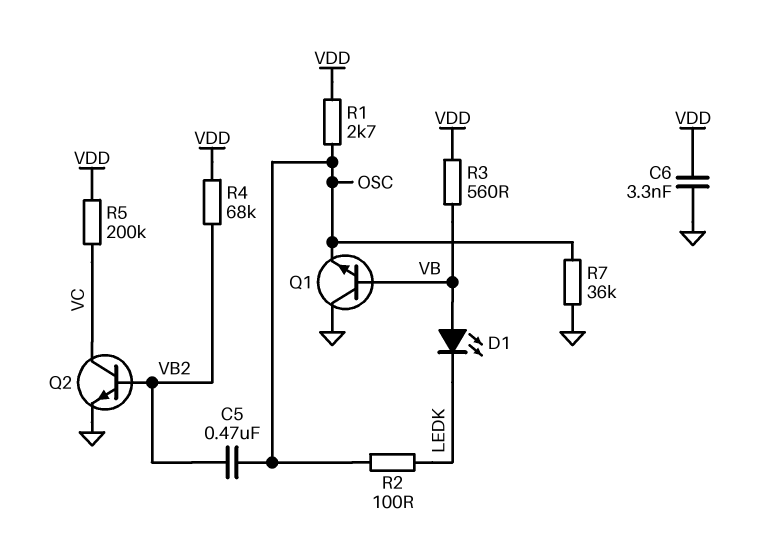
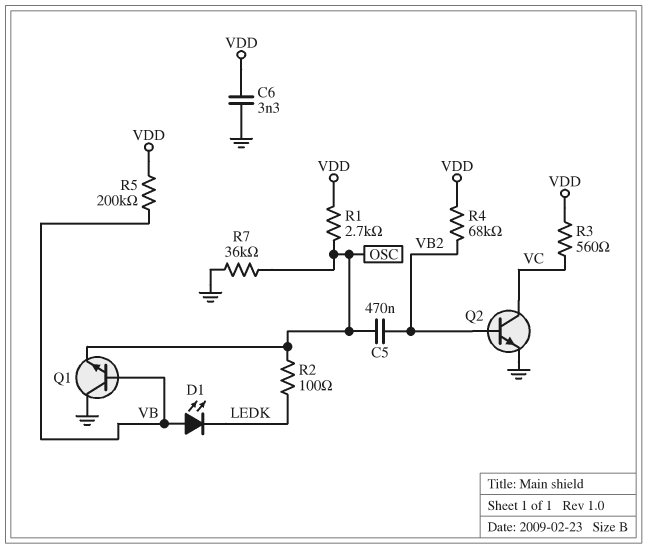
R3: 560 (VB, VDD) -> 560 (VC, VDD)
R5: 200k (VC, VDD) -> 200k (VB, VDD)

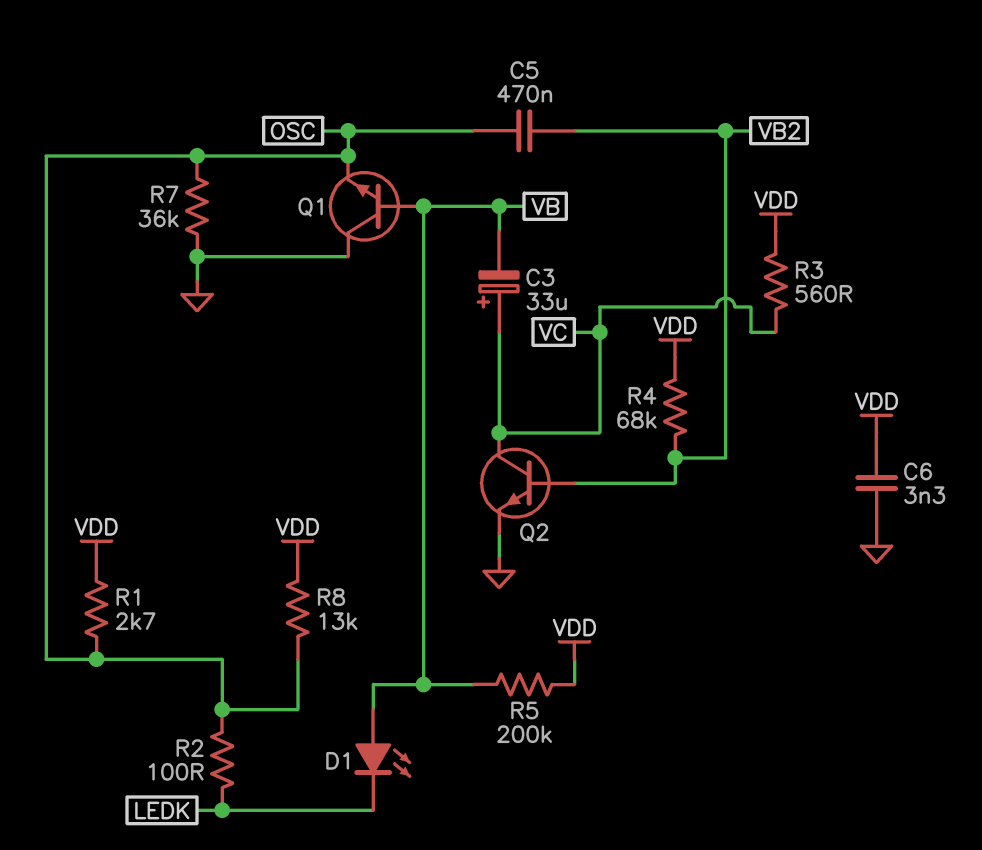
C3: none -> 33uF (plus VC, minus VB)
R8: none -> 13k (OSC, VDD)

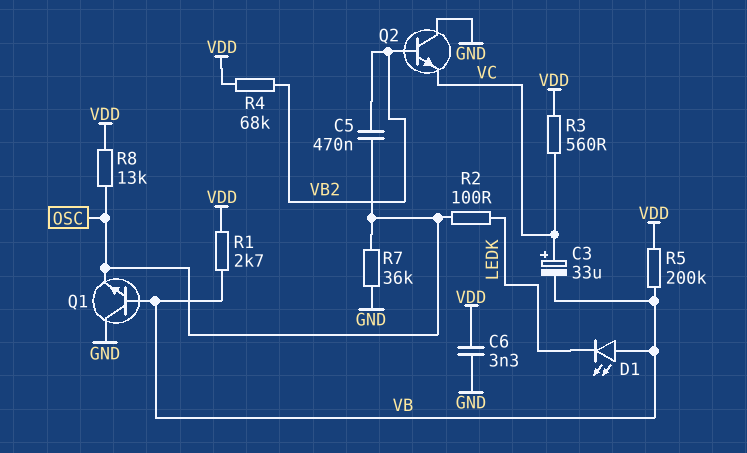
Q2: NPN (B VB2, C VC, E GND) -> NPN (B VB2, C GND, E VC)
R1: 2.7k (OSC, VDD) -> 2.7k (VB, VDD)

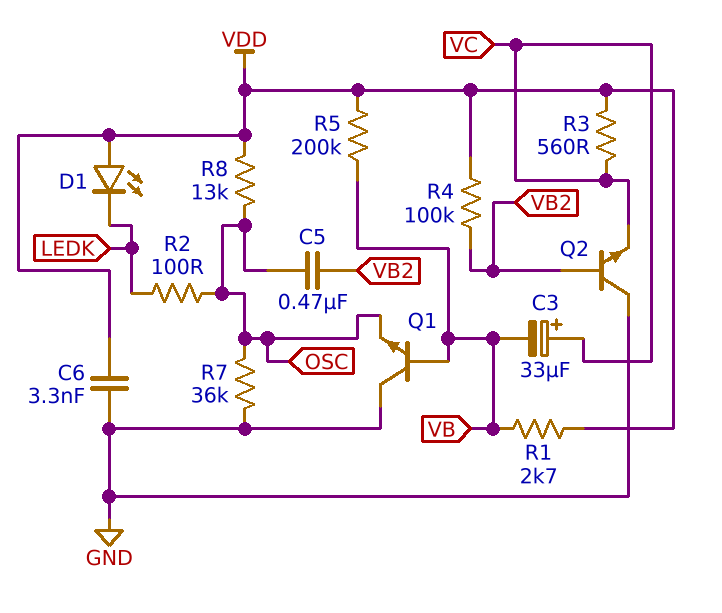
D1: LED (A VB, K LEDK) -> LED (A VDD, K LEDK)
R4: 68k (VB2, VDD) -> 100k (VB2, VDD)

